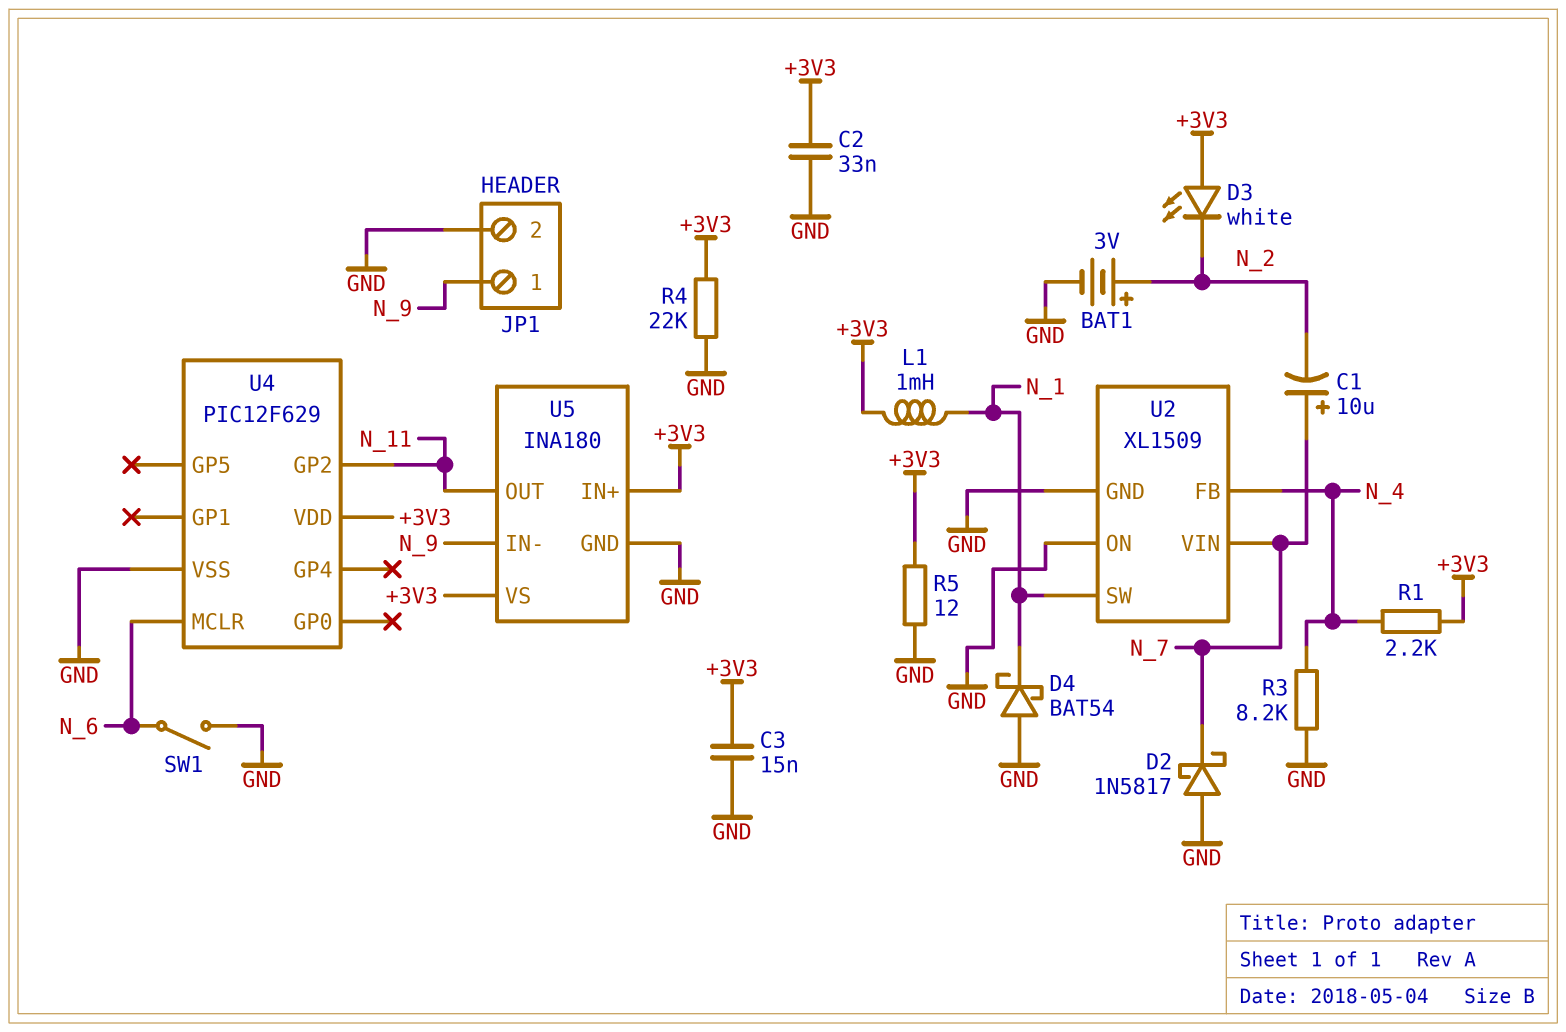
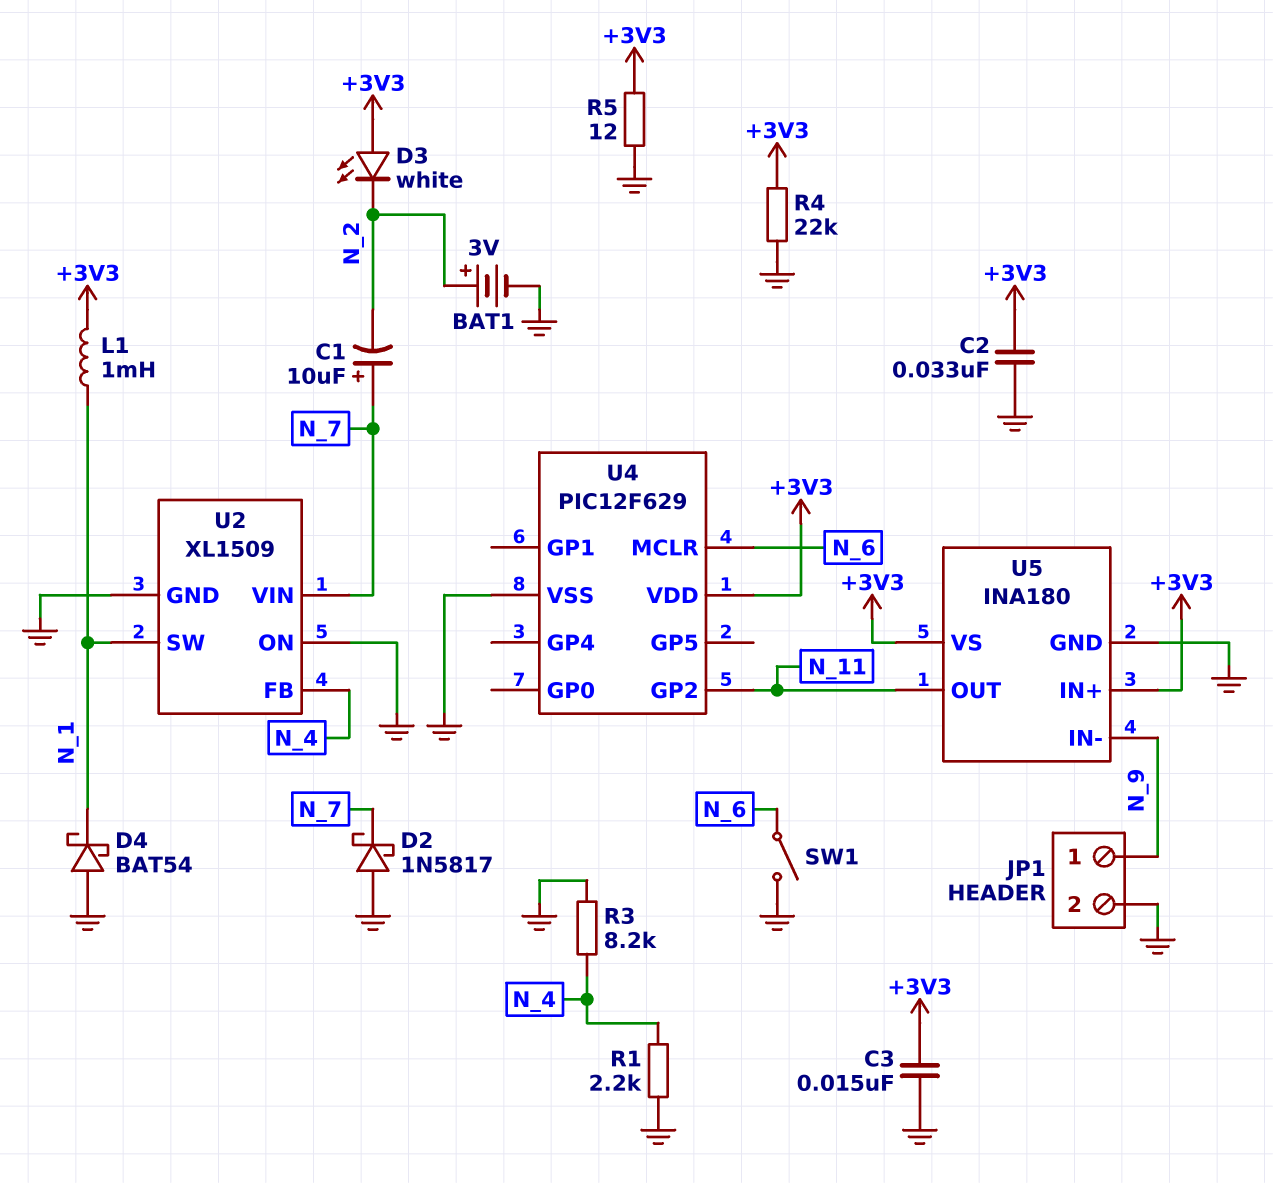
R1: 2.2k (+3V3, N_4) -> 2.2k (GND, N_4)

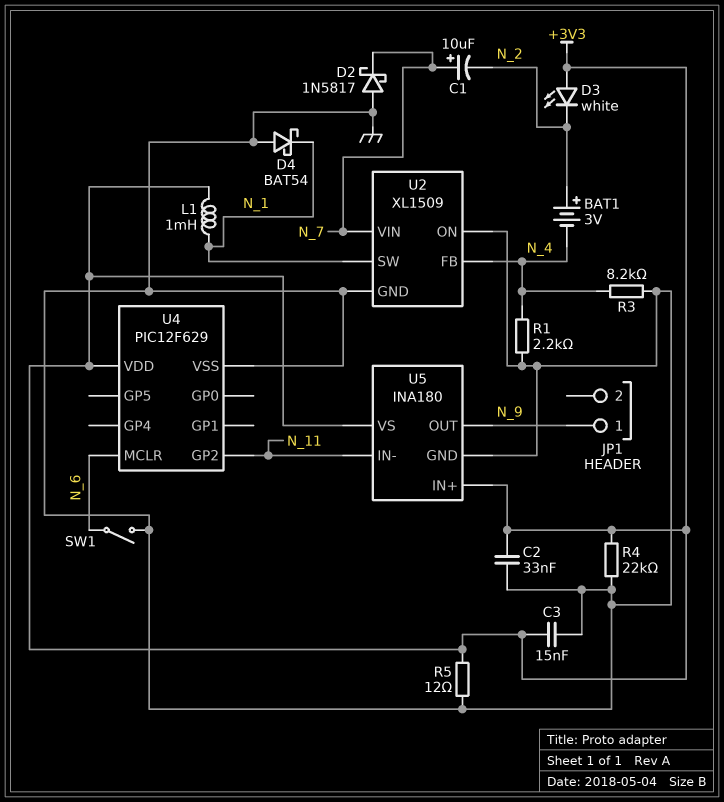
BAT1: 3V (plus N_2, minus GND) -> 3V (plus N_2, minus N_4)
JP1 pin 2: GND -> none
U5 pin IN-: N_9 -> N_11
U5 pin OUT: N_11 -> N_9

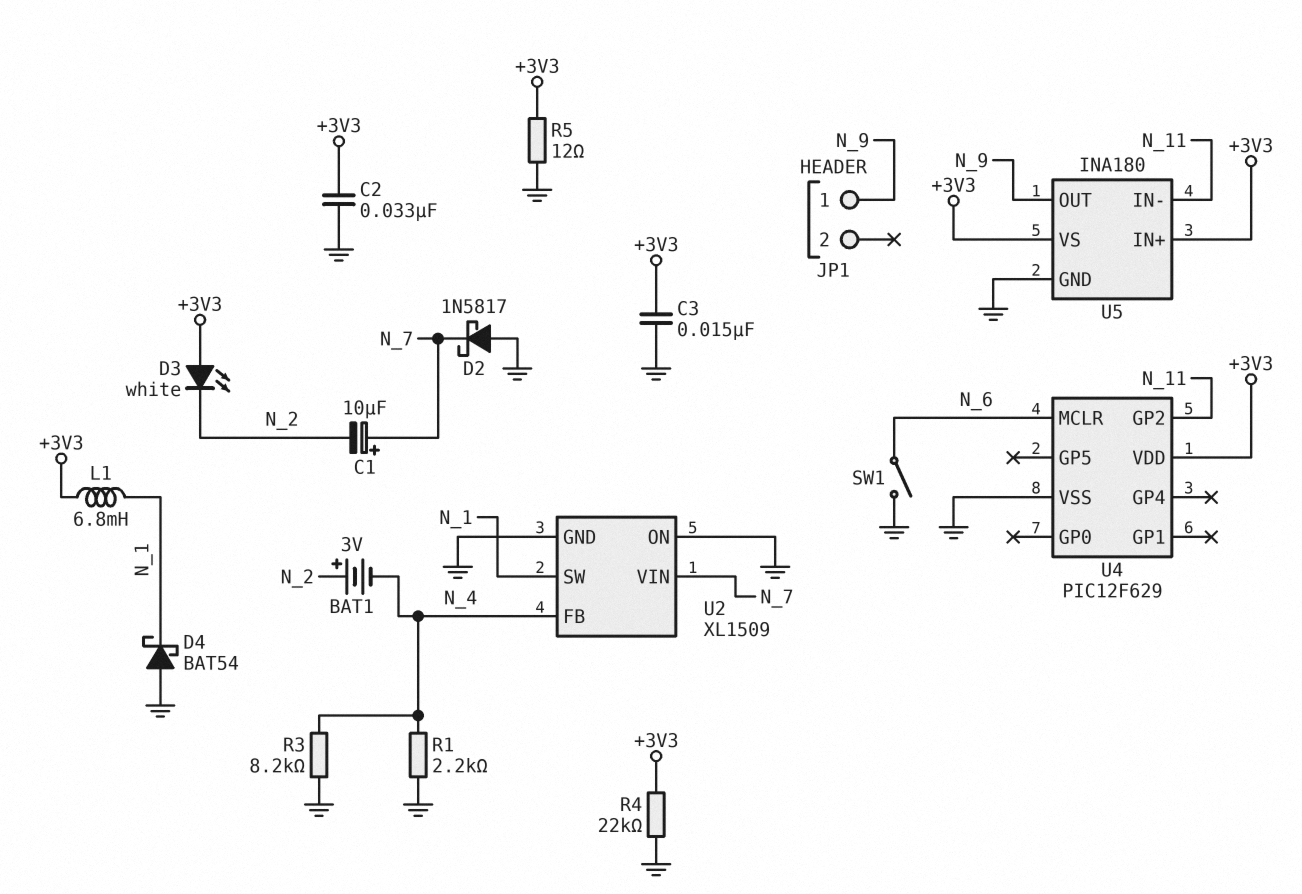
L1: 1mH (+3V3, N_1) -> 6.8mH (+3V3, N_1)

